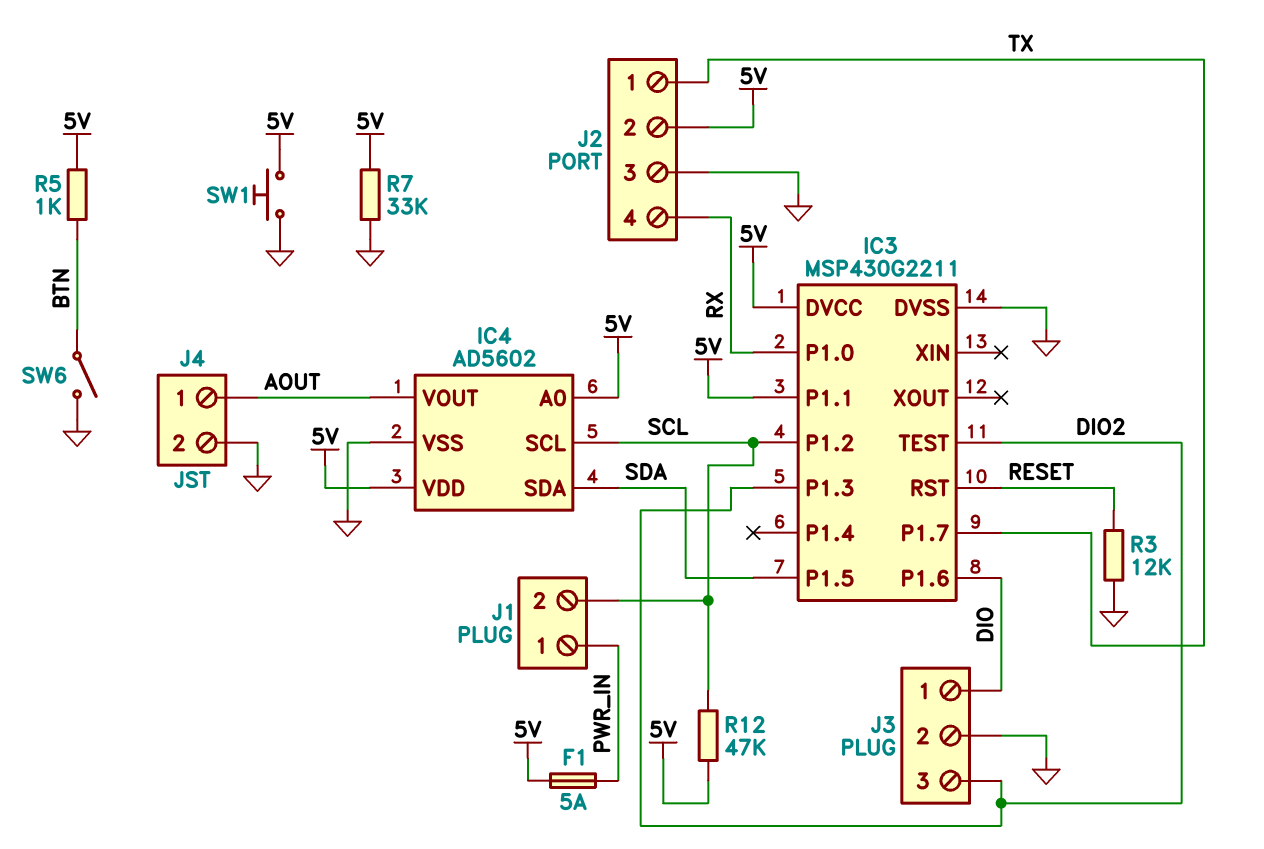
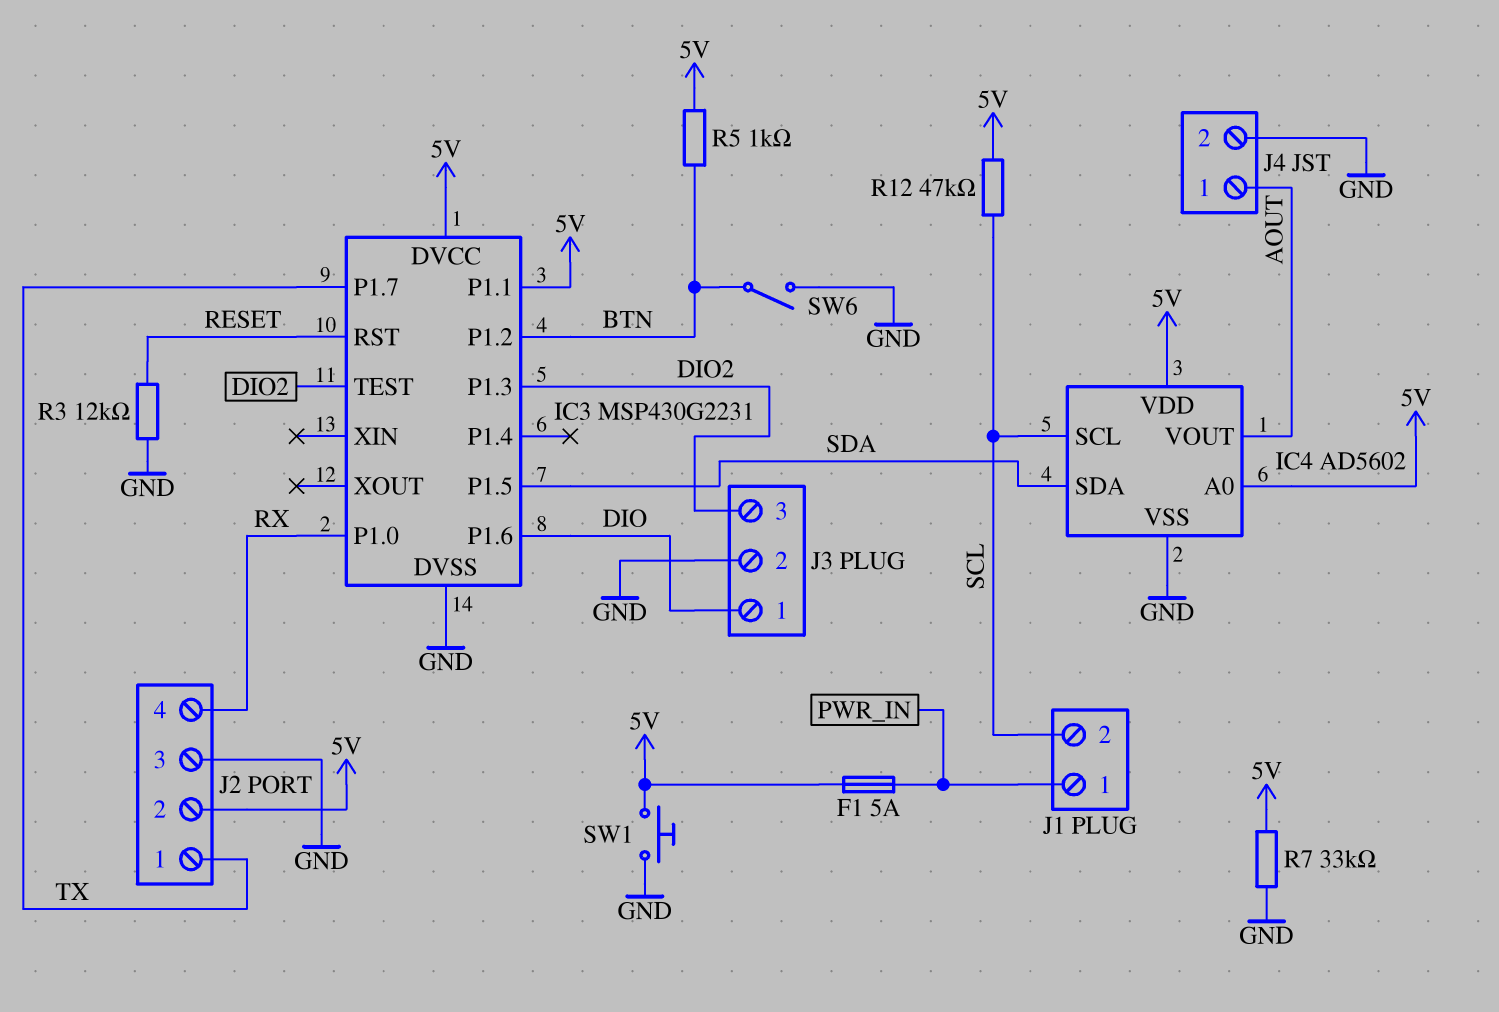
IC3: MSP430G2211 -> MSP430G2231
IC3 pin P1.2: SCL -> BTN

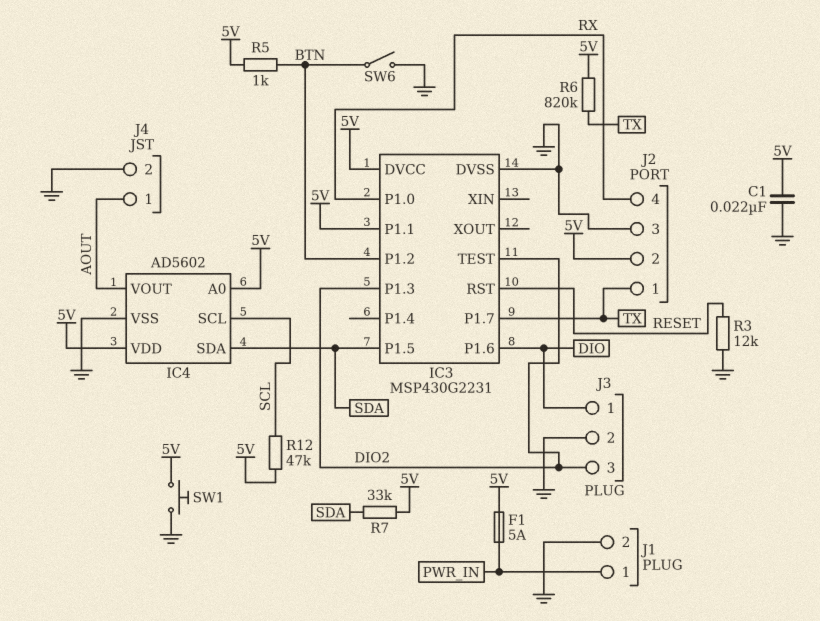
C1: none -> 22nF (5V, GND)
J1 pin 2: SCL -> GND
R6: none -> 820k (5V, TX)
R7: 33k (5V, GND) -> 33k (5V, SDA)

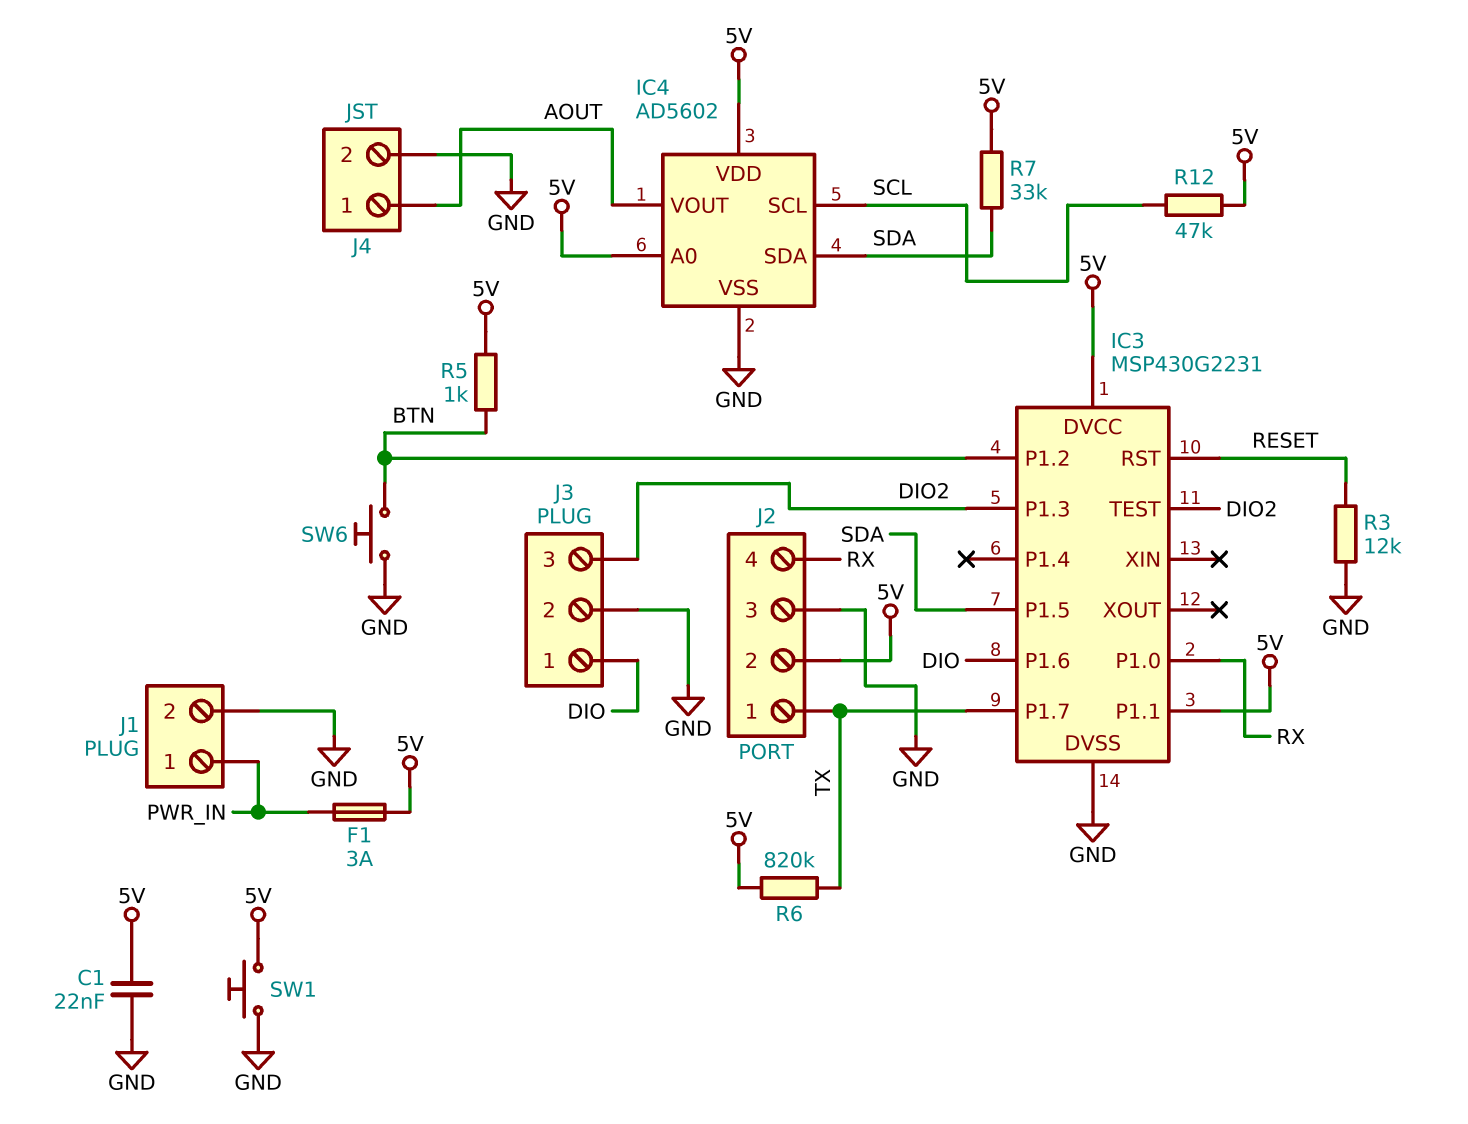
F1: 5A (5V, PWR_IN) -> 3A (5V, PWR_IN)
SW6: switch (BTN, GND) -> button (BTN, GND)

